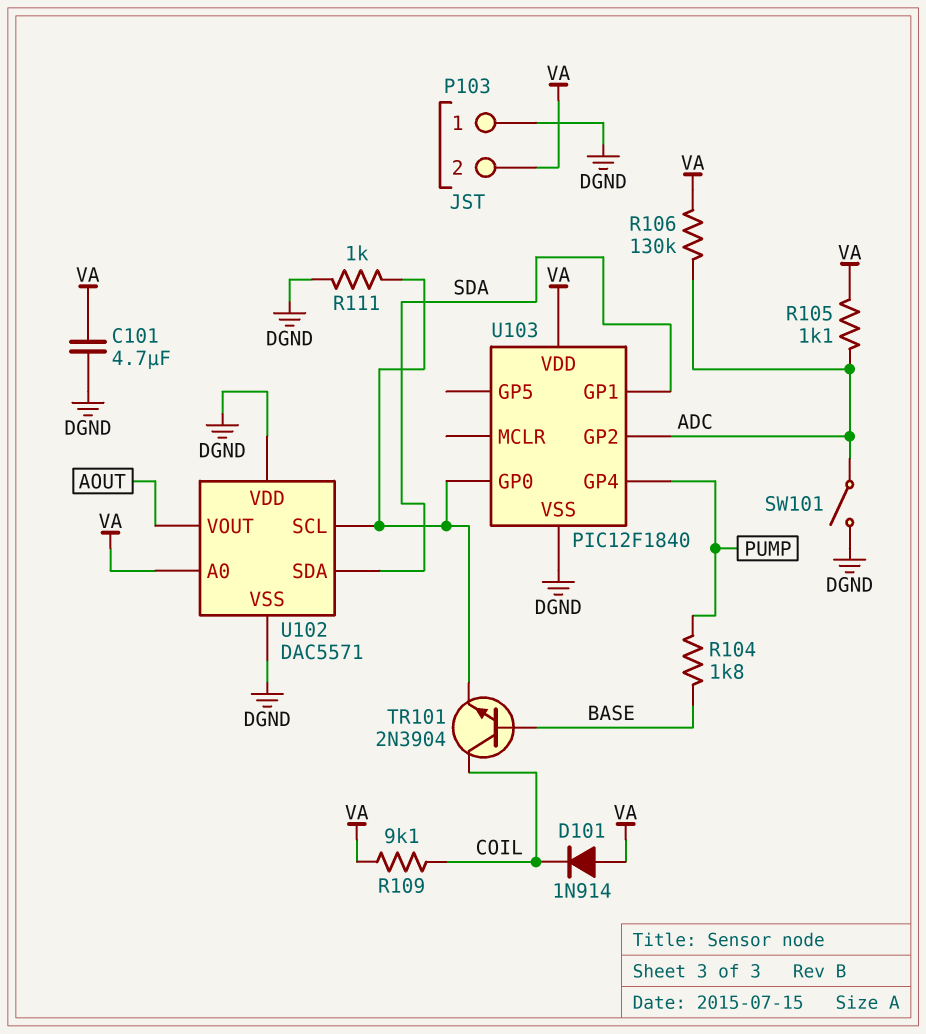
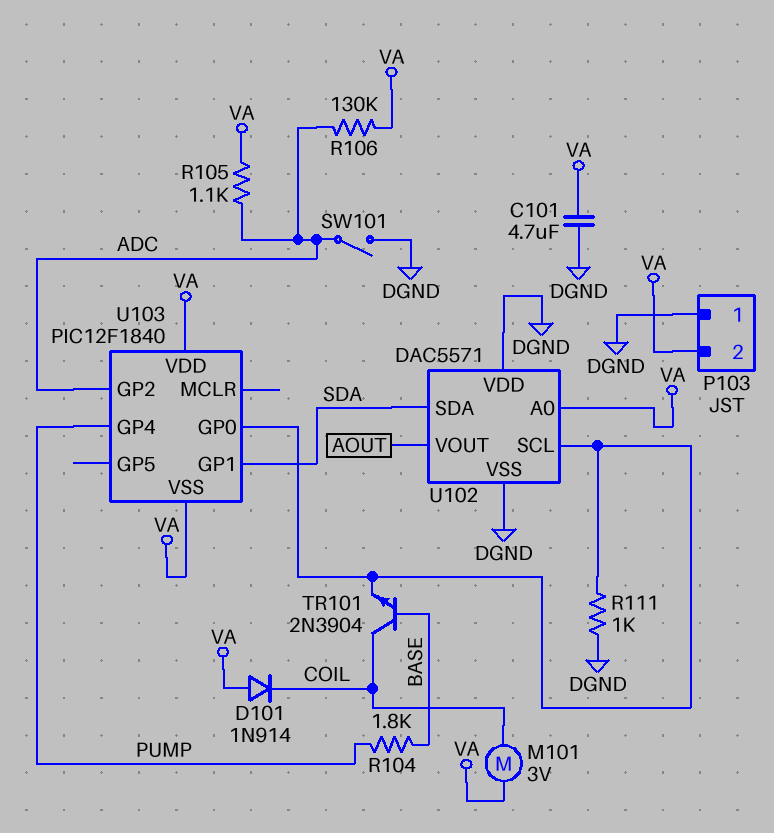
M101: none -> motor 3V (COIL, VA)
R109: 9.1k (COIL, VA) -> none
U103 pin VSS: DGND -> VA

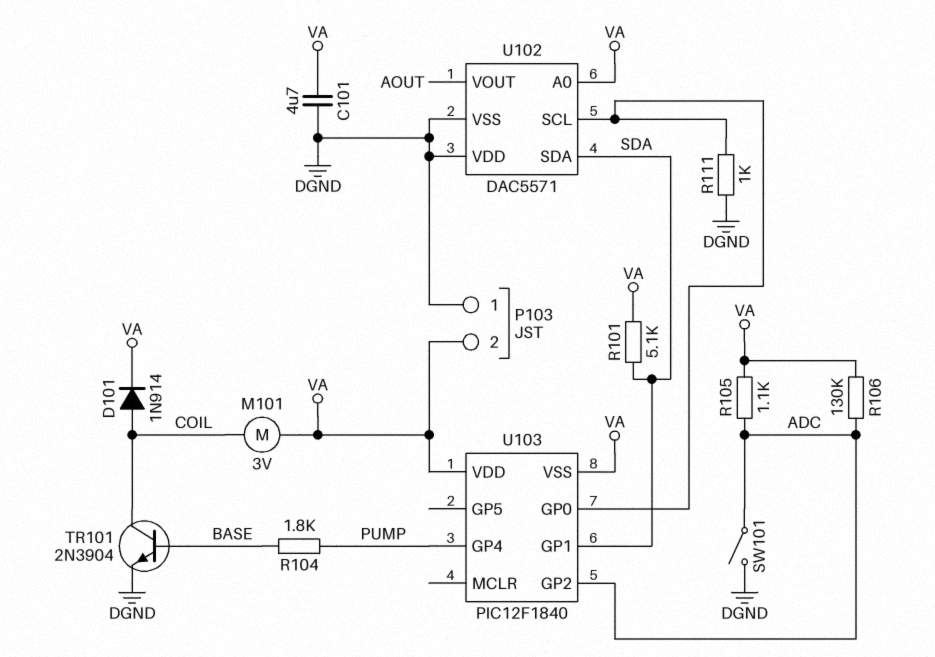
D101: diode 1N914 (A VA, K COIL) -> diode 1N914 (A COIL, K VA)
R101: none -> 5.1k (SDA, VA)
TR101: NPN 2N3904 (B BASE, C COIL, E U102/SCL) -> NPN 2N3904 (B BASE, C COIL, E DGND)

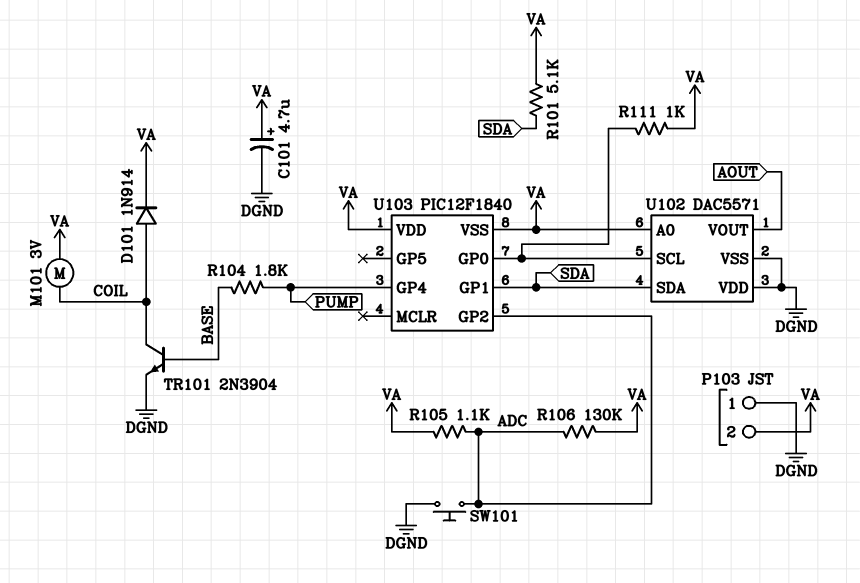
C101: 4.7uF (DGND, VA) -> 4.7uF (plus VA, minus DGND)
R111: 1k (DGND, U102/SCL) -> 1k (U102/SCL, VA)
SW101: switch (ADC, DGND) -> button (ADC, DGND)

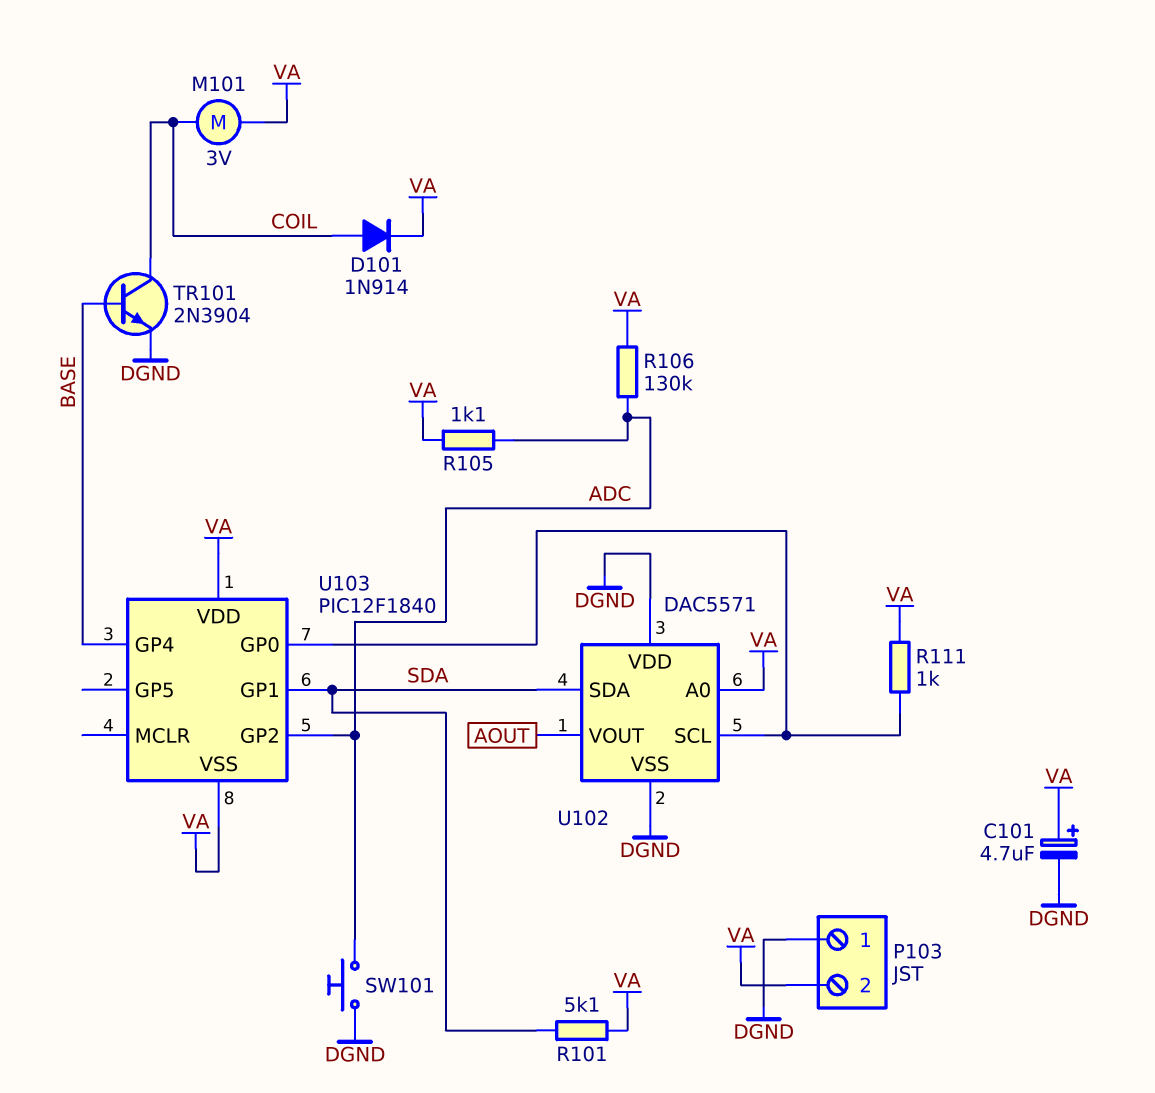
R104: 1.8k (BASE, PUMP) -> none
U103 pin GP4: PUMP -> BASE

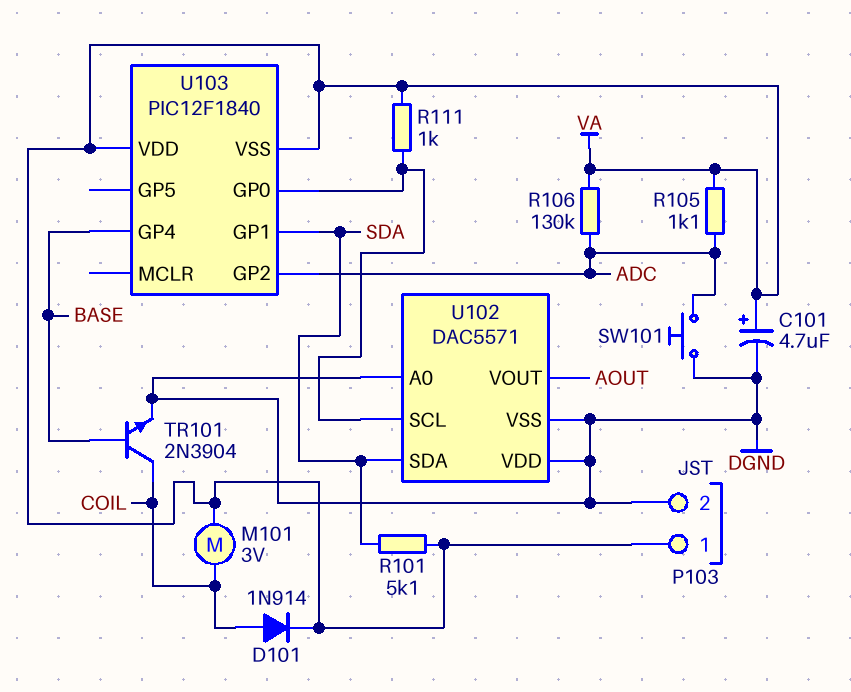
P103 pin 1: DGND -> VA
P103 pin 2: VA -> DGND
U102 pin A0: VA -> DGND

